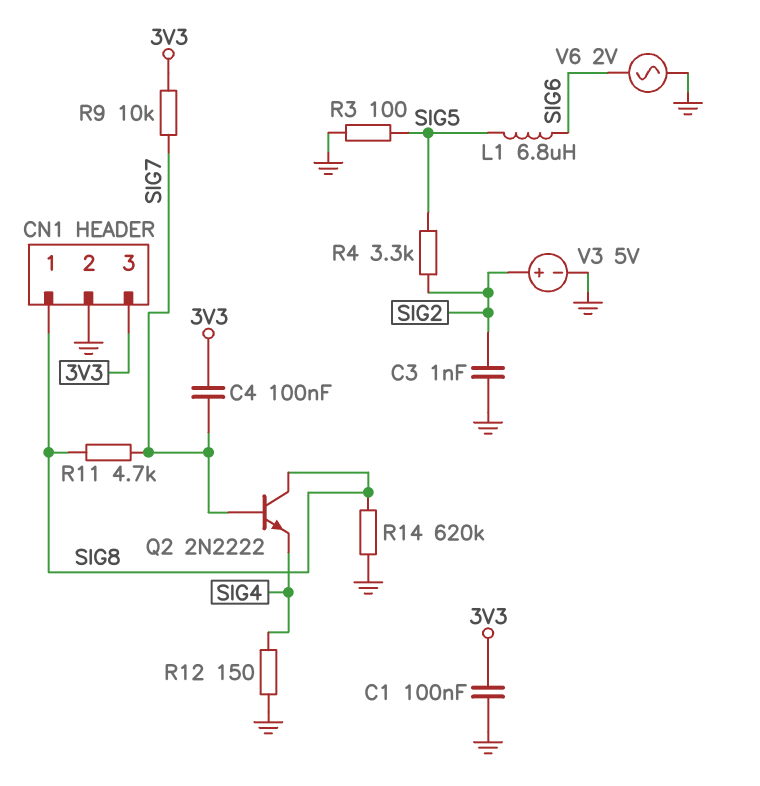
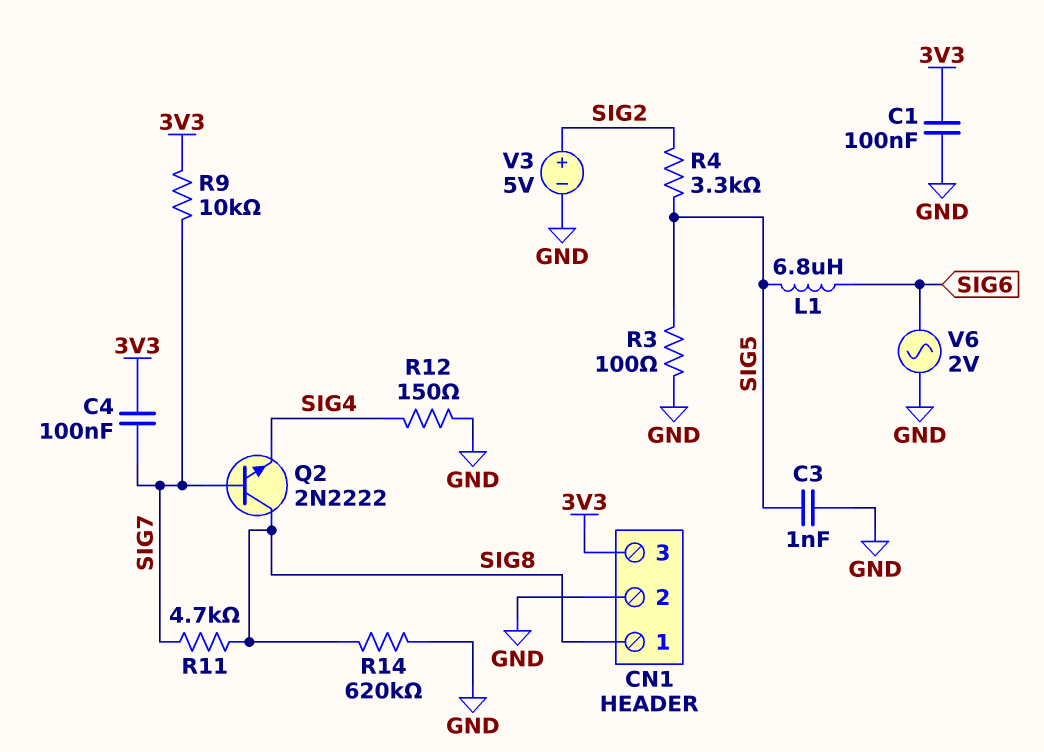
C3: 1nF (GND, SIG2) -> 1nF (GND, SIG5)

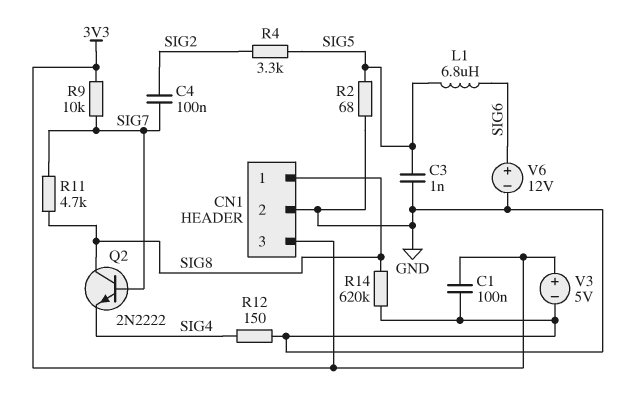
C4: 100nF (3V3, SIG7) -> 100nF (SIG2, SIG7)
R2: none -> 68 (GND, SIG5)
R3: 100 (GND, SIG5) -> none
V3: 5V (plus SIG2, minus GND) -> 5V (plus 3V3, minus GND)
V6: AC 2V (GND, SIG6) -> 12V (plus SIG6, minus GND)

